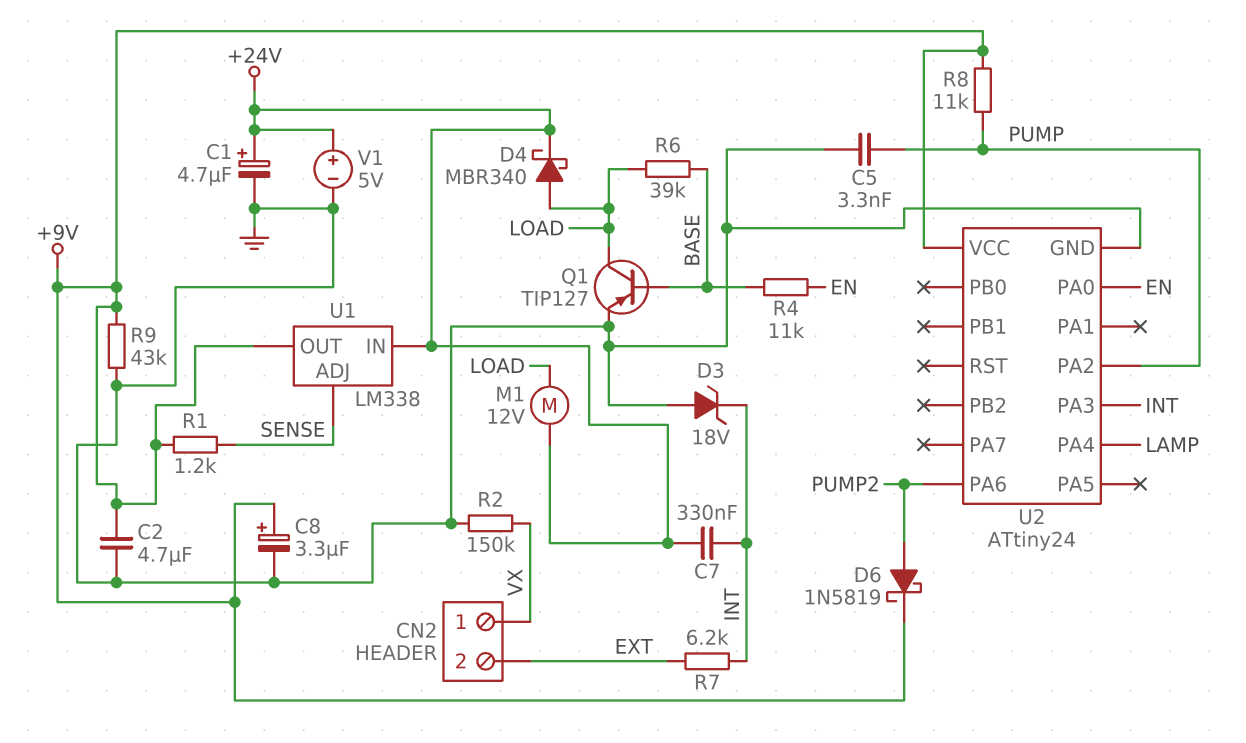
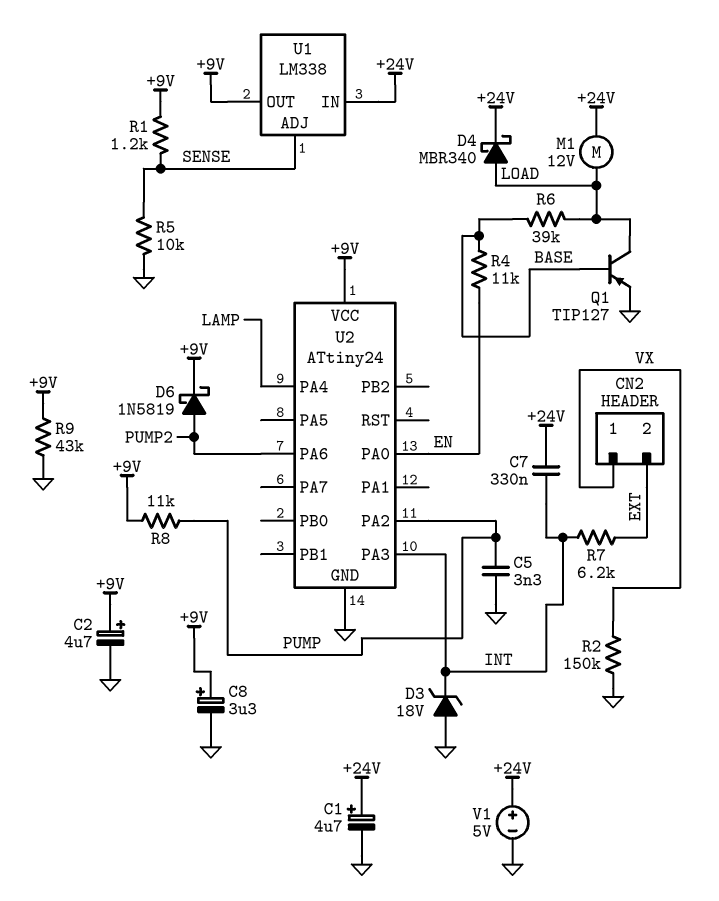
C2: 4.7uF (+9V, GND) -> 4.7uF (plus +9V, minus GND)
R5: none -> 10k (GND, SENSE)

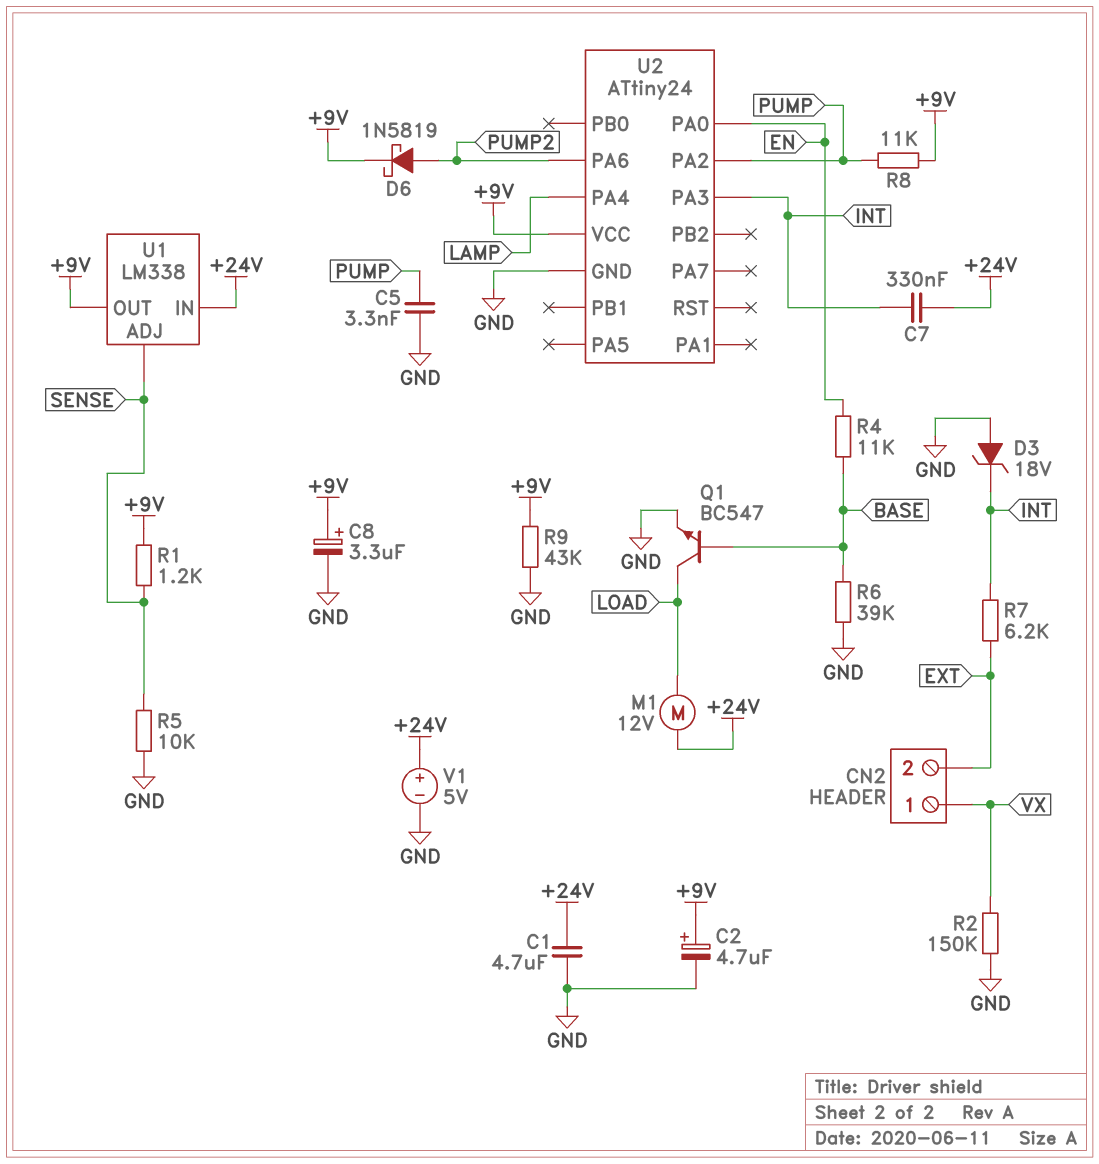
C1: 4.7uF (plus +24V, minus GND) -> 4.7uF (+24V, GND)
D4: schottky MBR340 (A LOAD, K +24V) -> none
Q1: PNP TIP127 (B BASE, C LOAD, E GND) -> NPN BC547 (B BASE, C LOAD, E GND)
R6: 39k (BASE, LOAD) -> 39k (BASE, GND)

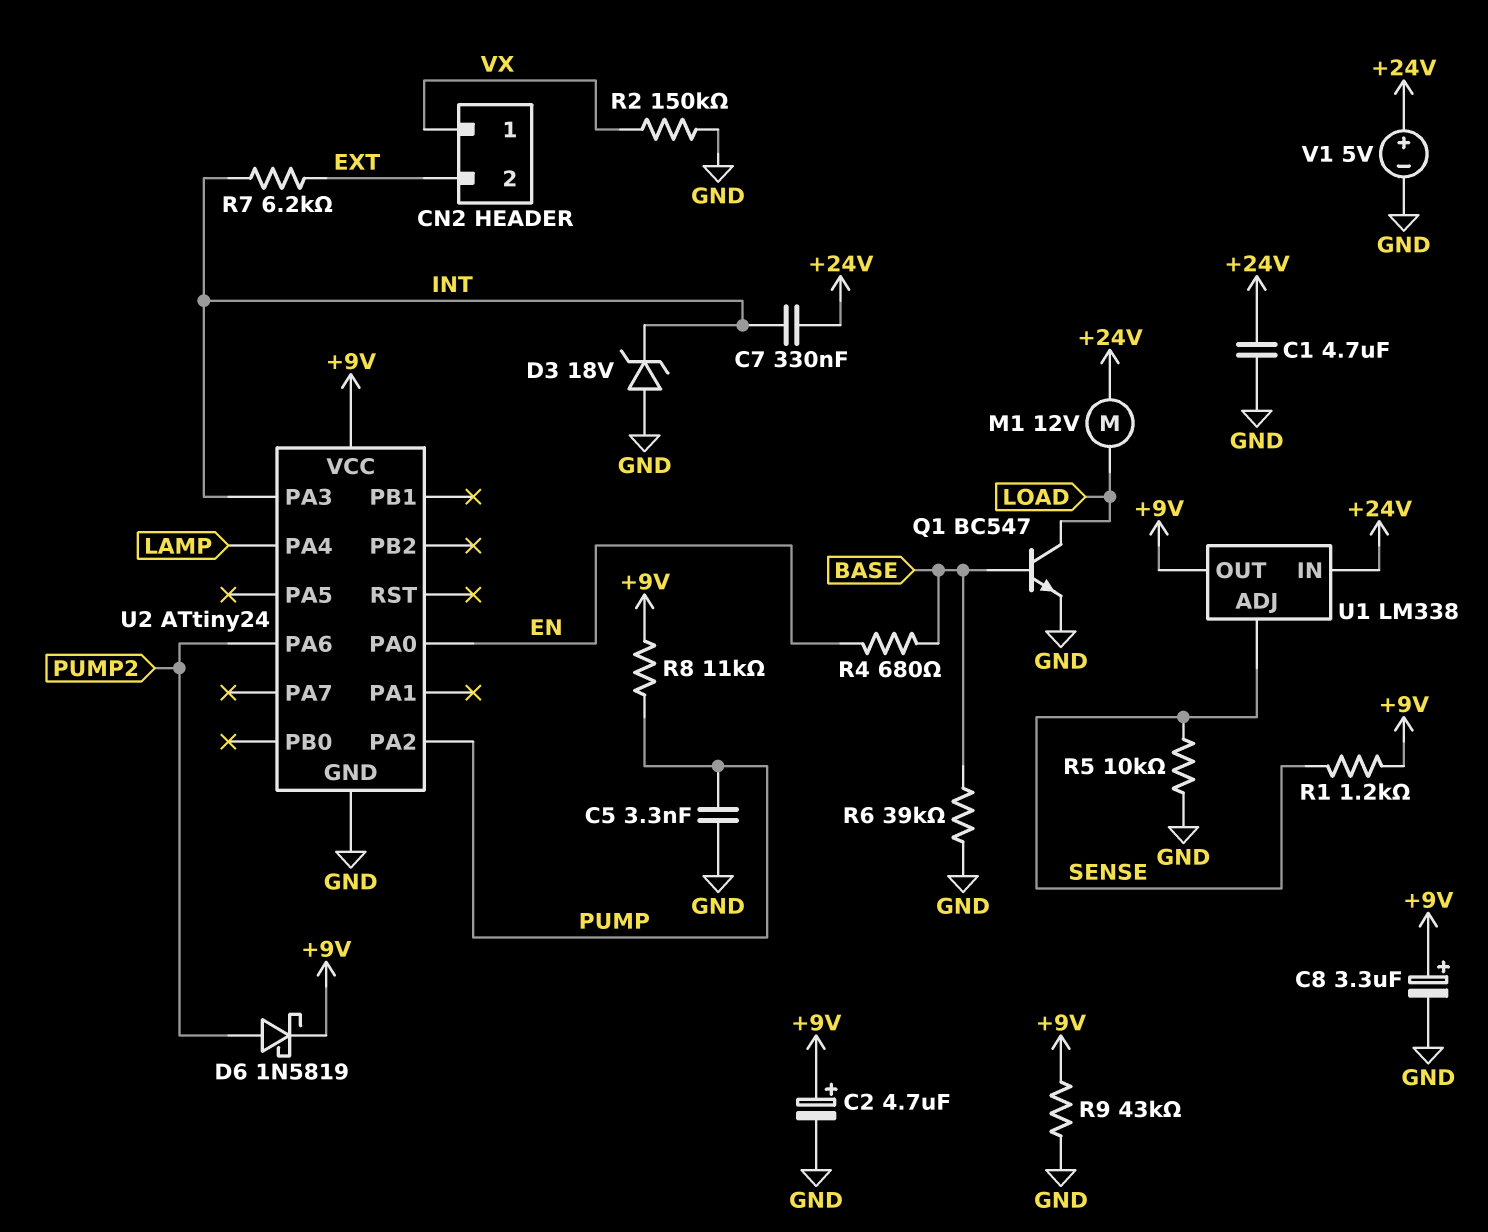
R4: 11k (BASE, EN) -> 680 (BASE, EN)

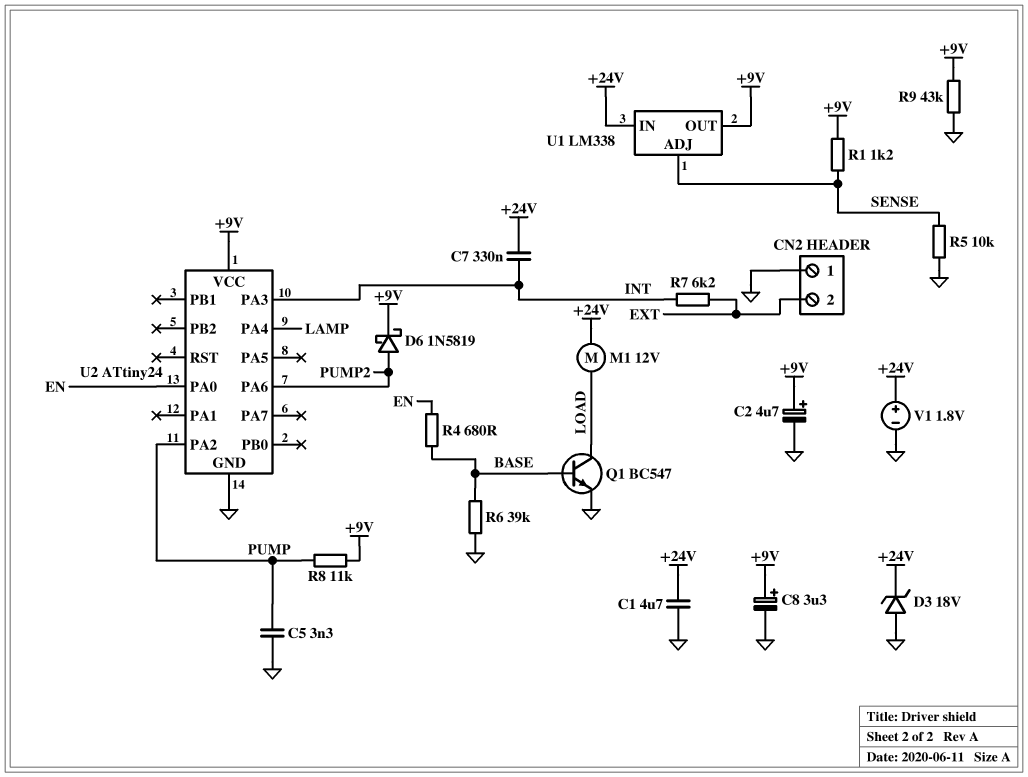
CN2 pin 1: VX -> GND
D3: zener 18V (A GND, K INT) -> zener 18V (A GND, K +24V)
R2: 150k (GND, VX) -> none
V1: 5V (plus +24V, minus GND) -> 1.8V (plus +24V, minus GND)

